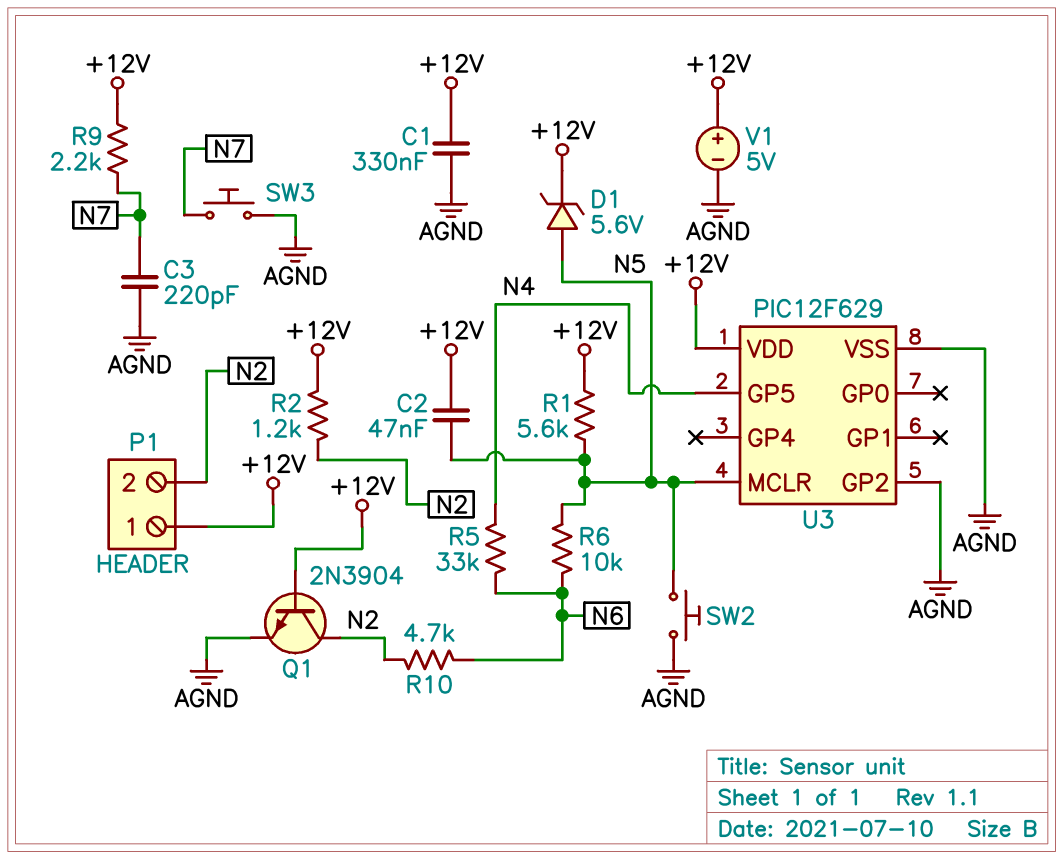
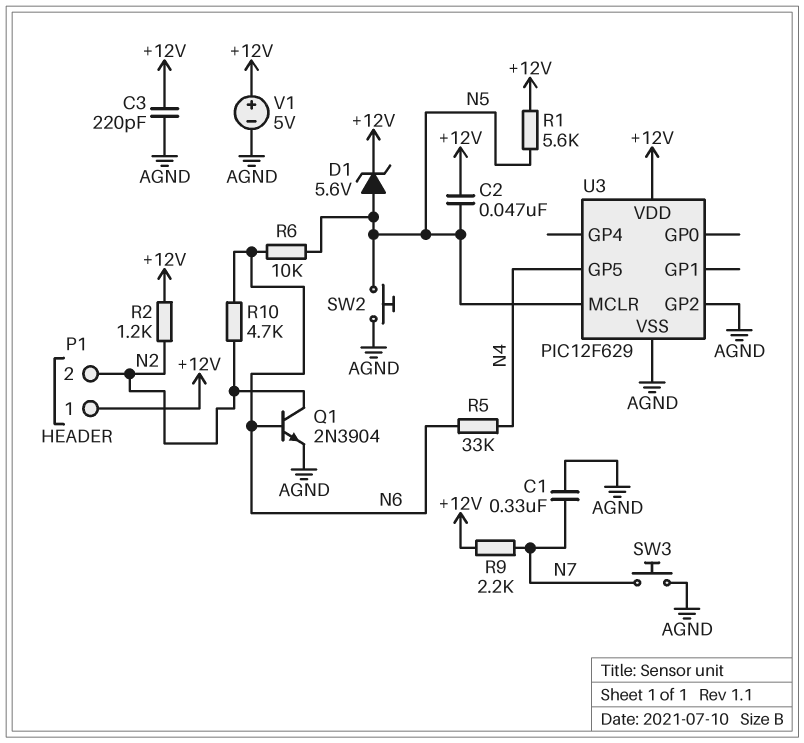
C1: 330nF (+12V, AGND) -> 330nF (AGND, N7)
C3: 220pF (AGND, N7) -> 220pF (+12V, AGND)
Q1: NPN 2N3904 (B +12V, C N2, E AGND) -> NPN 2N3904 (B N6, C N2, E AGND)

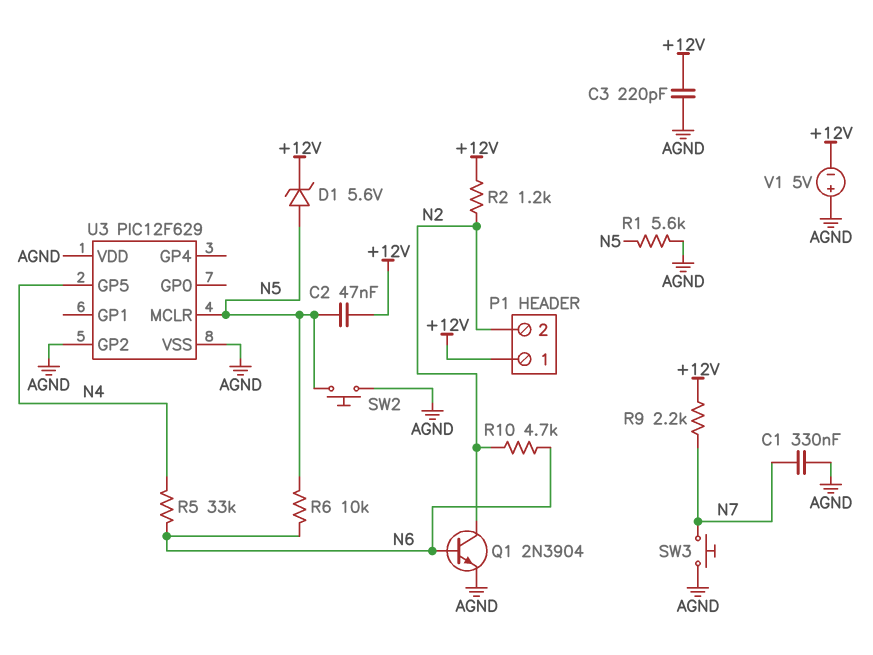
R1: 5.6k (+12V, N5) -> 5.6k (AGND, N5)
U3 pin VDD: +12V -> AGND
V1: 5V (plus +12V, minus AGND) -> 5V (plus AGND, minus +12V)

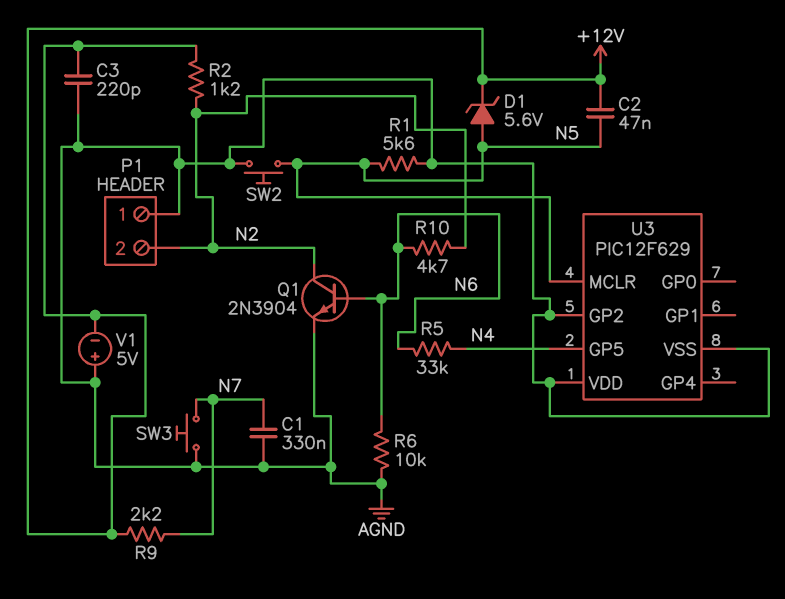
P1 pin 1: +12V -> AGND
R6: 10k (N5, N6) -> 10k (AGND, N6)

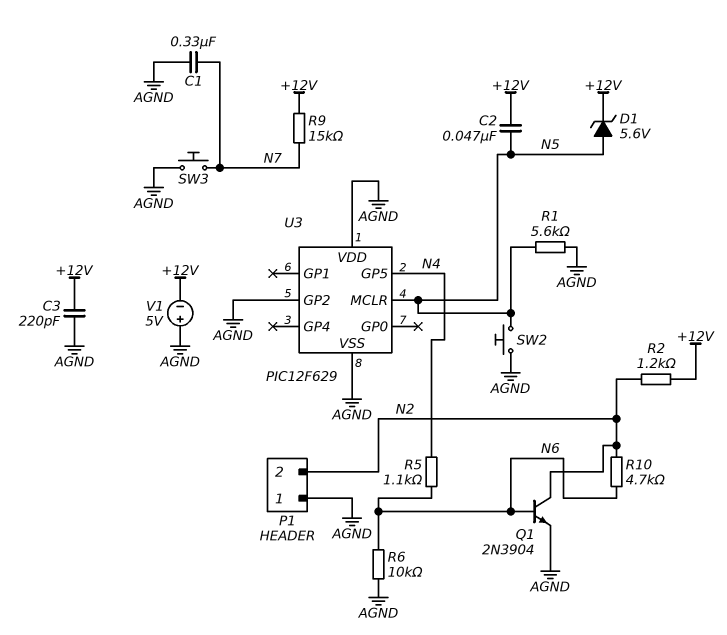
R5: 33k (N4, N6) -> 1.1k (N4, N6)
R9: 2.2k (+12V, N7) -> 15k (+12V, N7)

